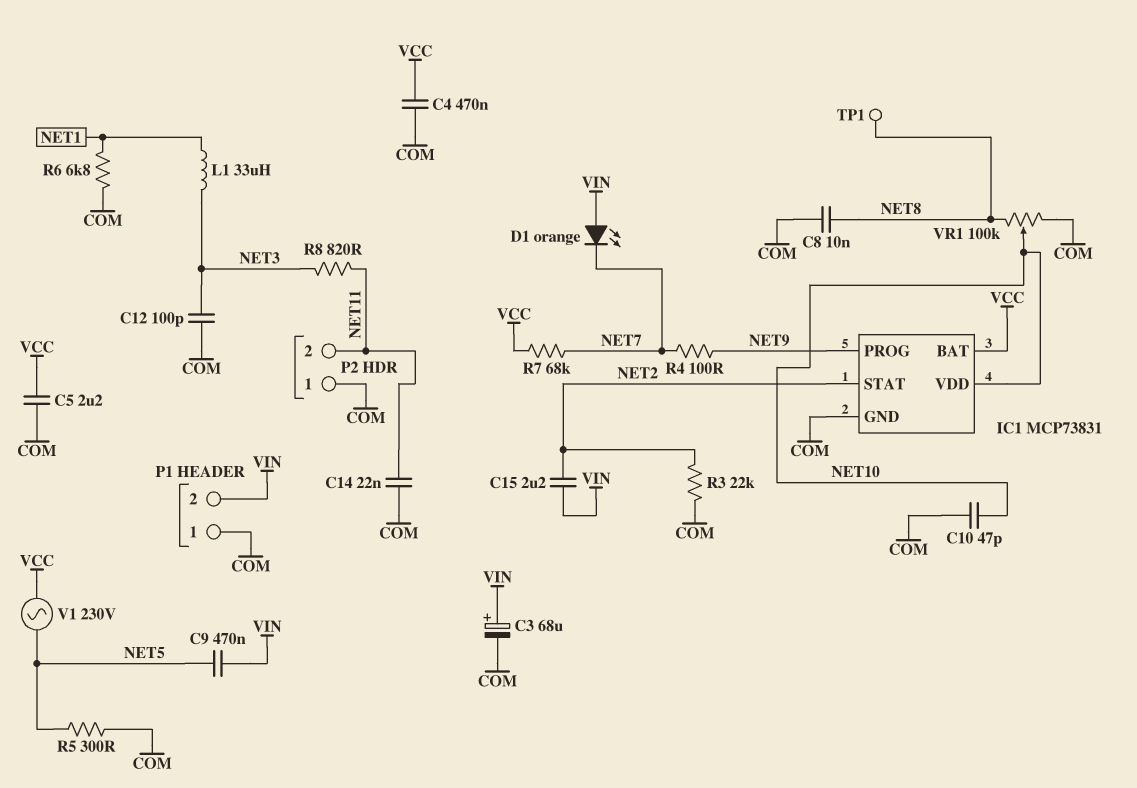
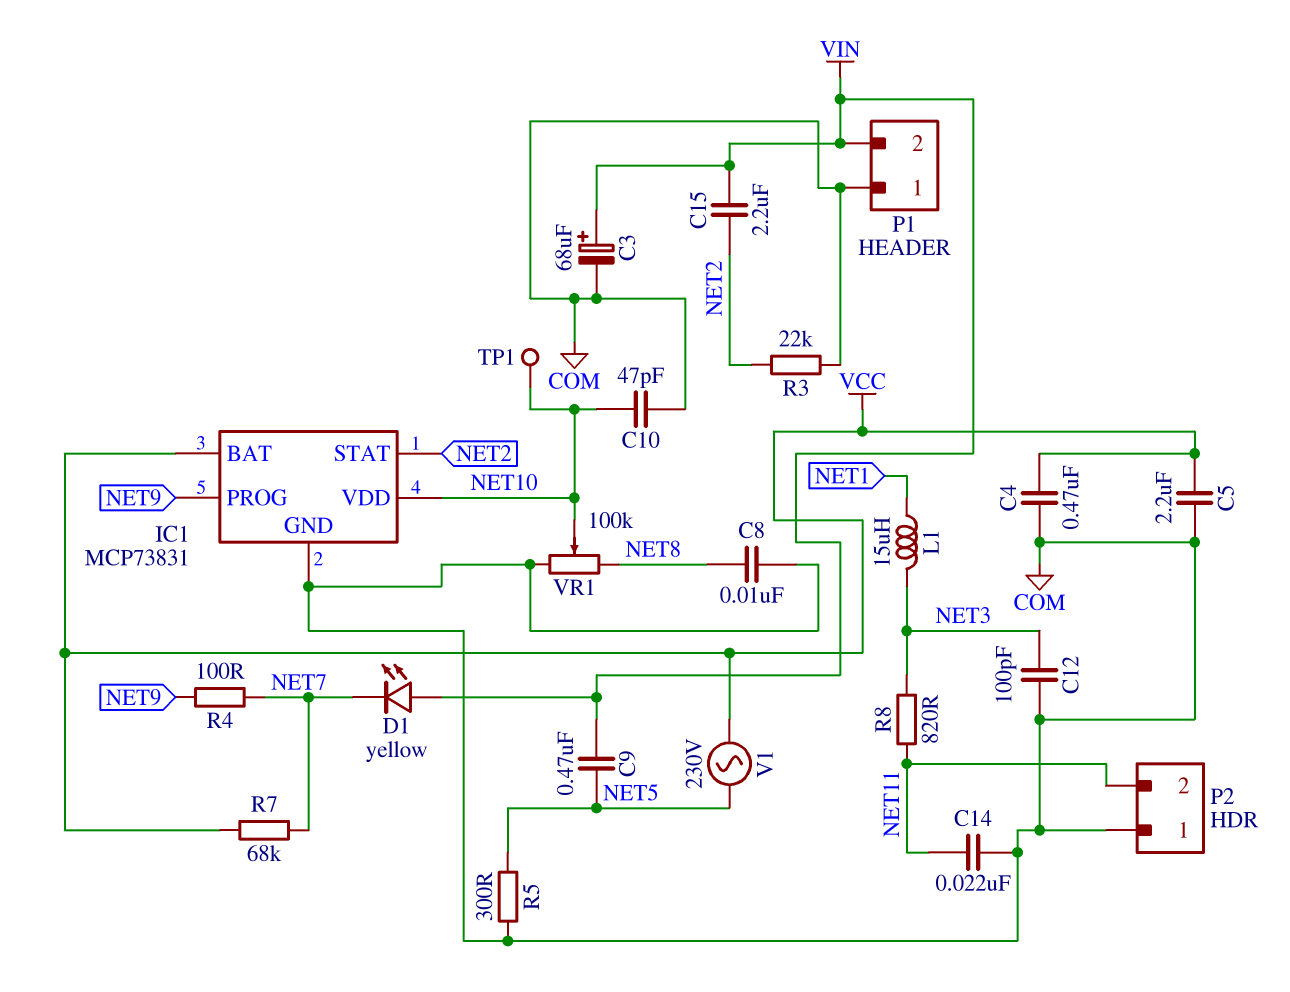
D1: LED orange (A VIN, K NET7) -> LED yellow (A VIN, K NET7)
L1: 33uH (NET1, NET3) -> 15uH (NET1, NET3)
R6: 6.8k (COM, NET1) -> none
TP1: test point (NET8) -> test point (NET10)

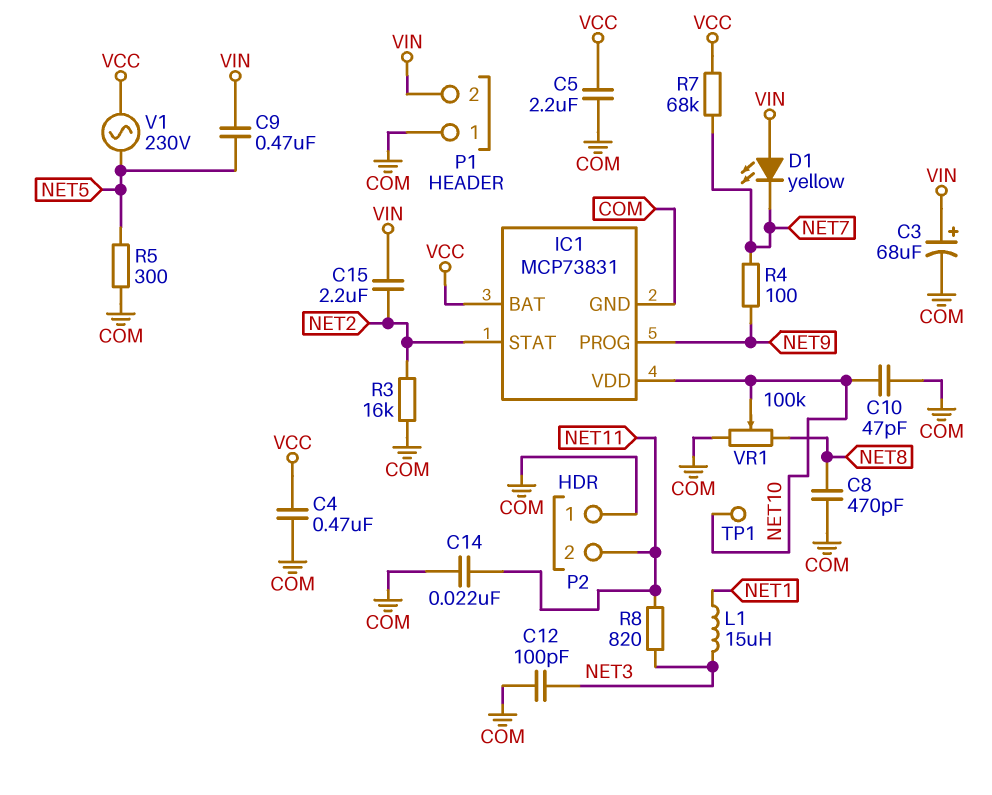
C8: 10nF (COM, NET8) -> 470pF (COM, NET8)
R3: 22k (COM, NET2) -> 16k (COM, NET2)

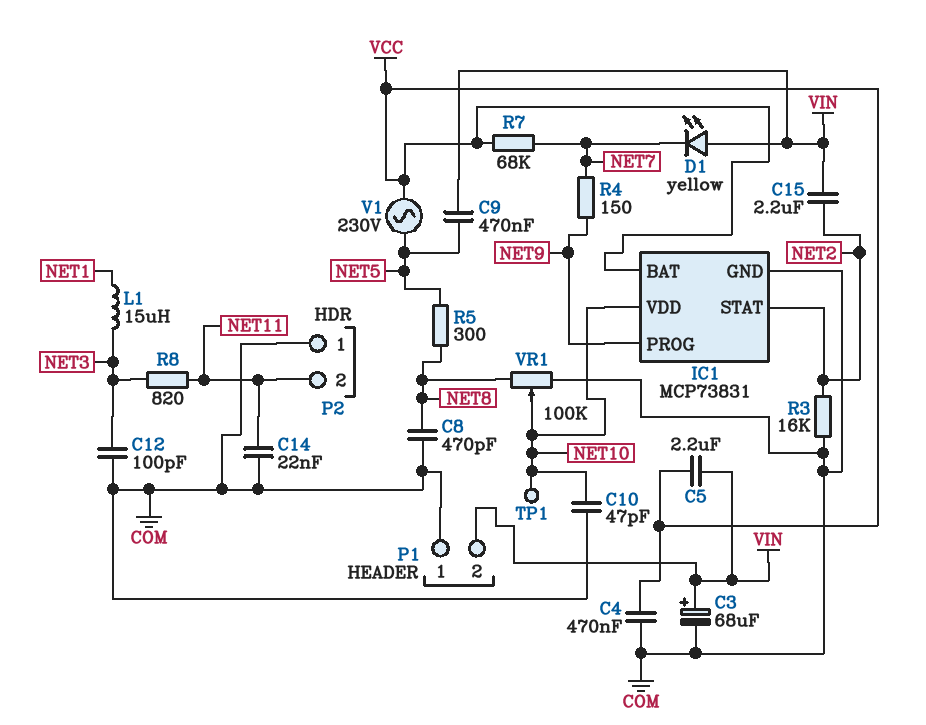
C5: 2.2uF (COM, VCC) -> 2.2uF (VCC, VIN)
R4: 100 (NET7, NET9) -> 150 (NET7, NET9)
R5: 300 (COM, NET5) -> 300 (NET5, NET8)

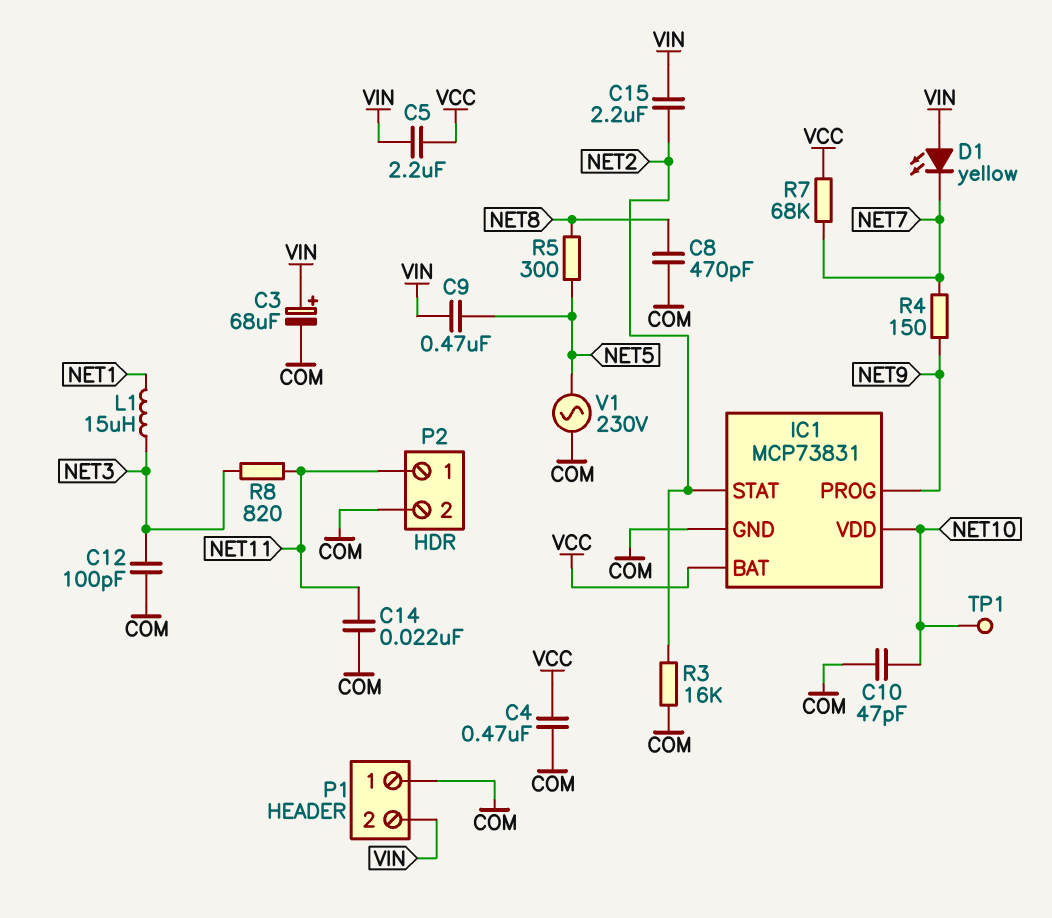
P2 pin 1: COM -> NET11
P2 pin 2: NET11 -> COM
V1: AC 230V (NET5, VCC) -> AC 230V (COM, NET5)
VR1: 100k (COM, NET8, wiper NET10) -> none

